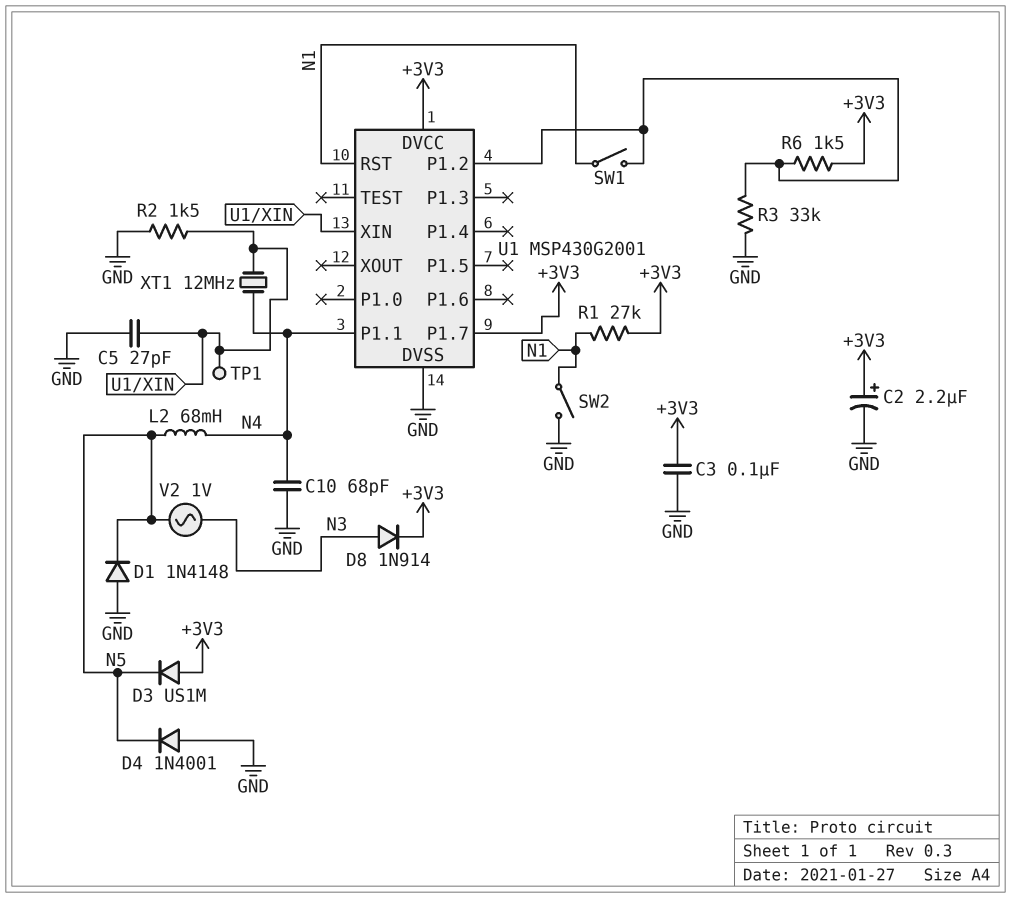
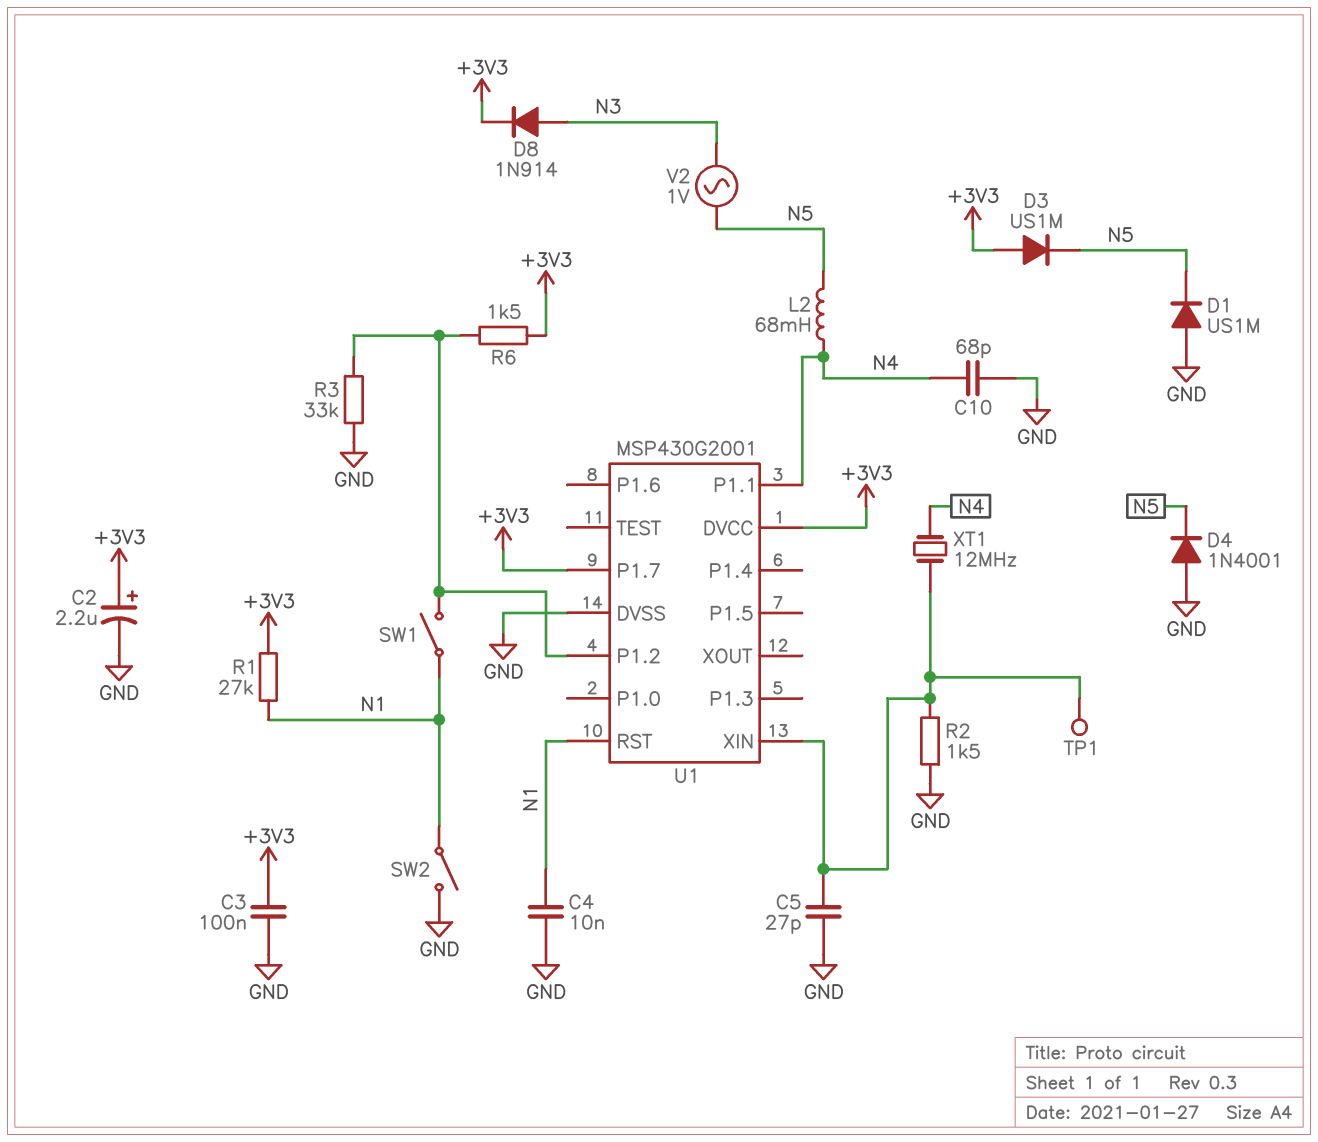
C4: none -> 10nF (GND, N1)
D1: diode 1N4148 (A GND, K N5) -> diode US1M (A GND, K N5)

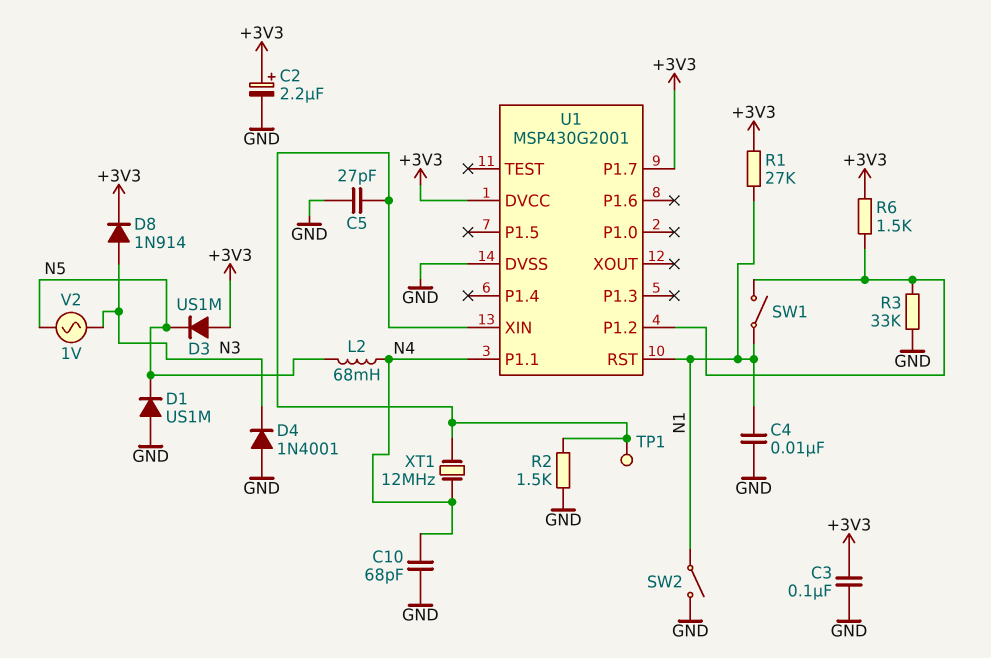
D4: diode 1N4001 (A GND, K N5) -> diode 1N4001 (A GND, K N3)

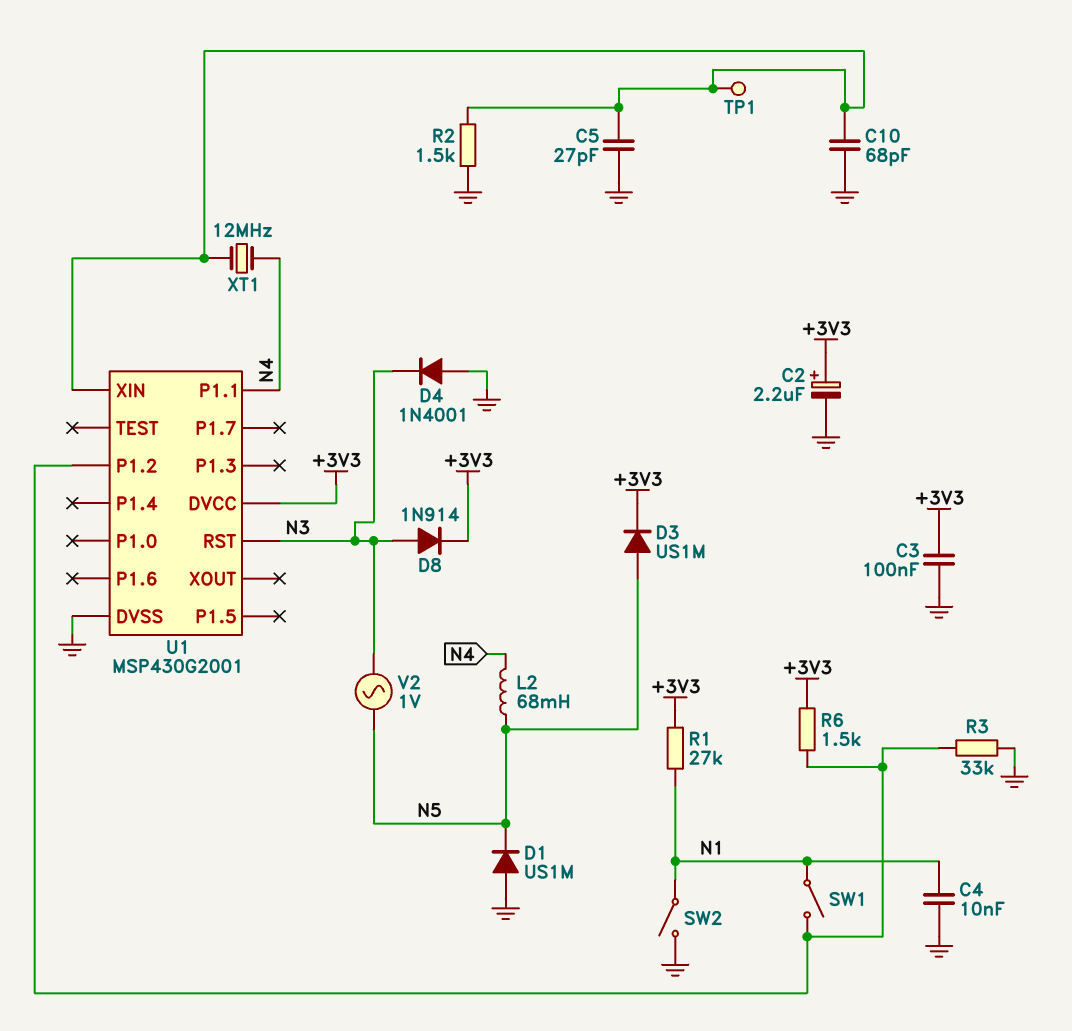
C10: 68pF (GND, N4) -> 68pF (GND, U1/XIN)
D3: diode US1M (A +3V3, K N5) -> diode US1M (A N5, K +3V3)
U1 pin P1.7: +3V3 -> none
U1 pin RST: N1 -> N3

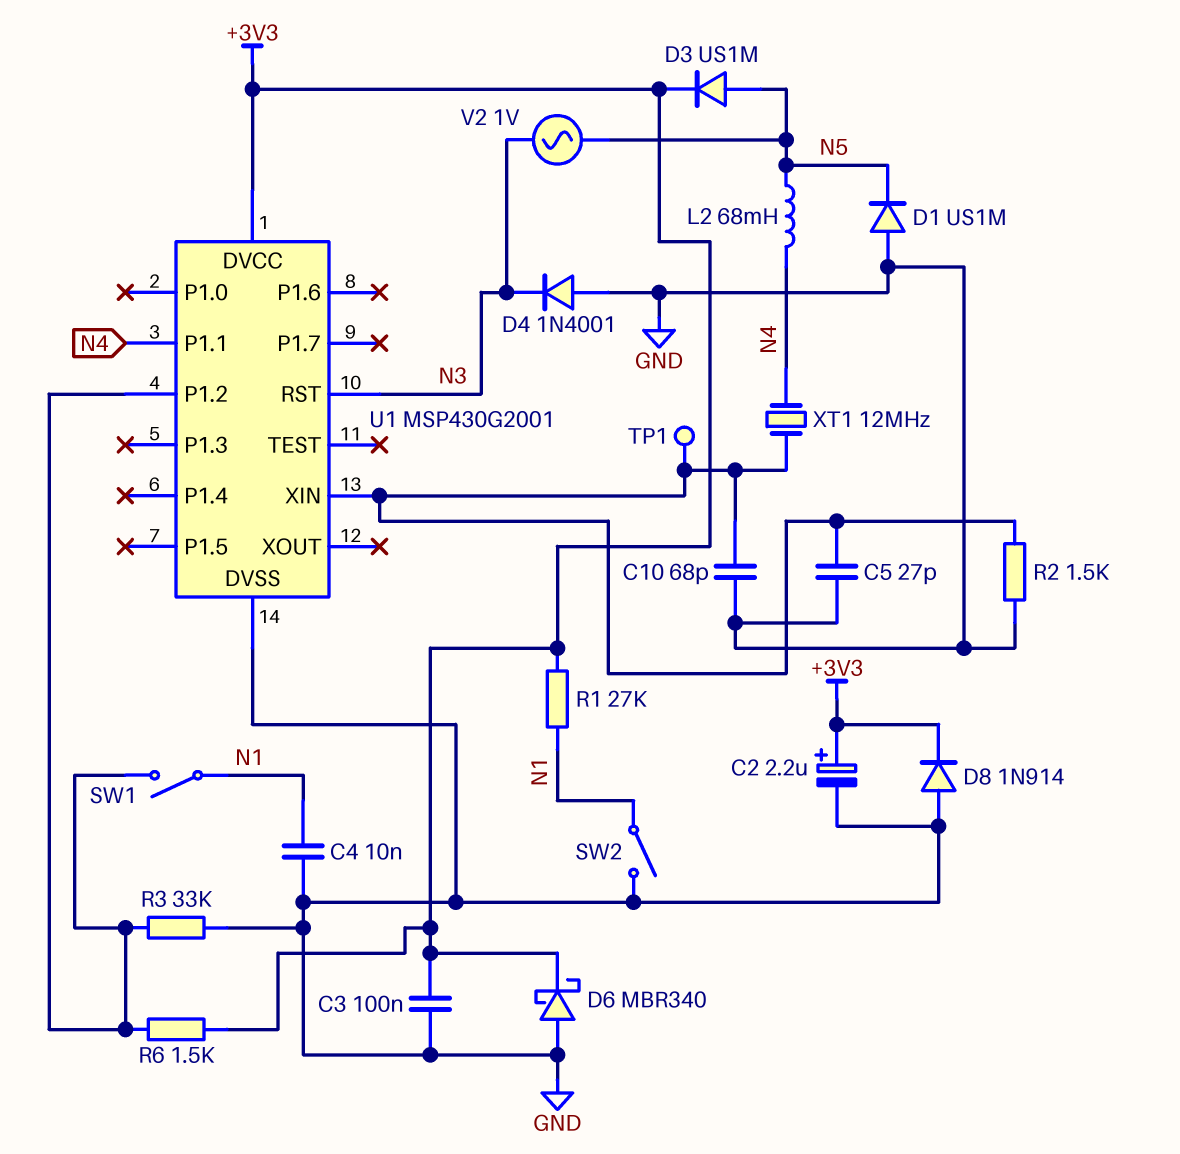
D6: none -> schottky MBR340 (A GND, K +3V3)
D8: diode 1N914 (A N3, K +3V3) -> diode 1N914 (A GND, K +3V3)

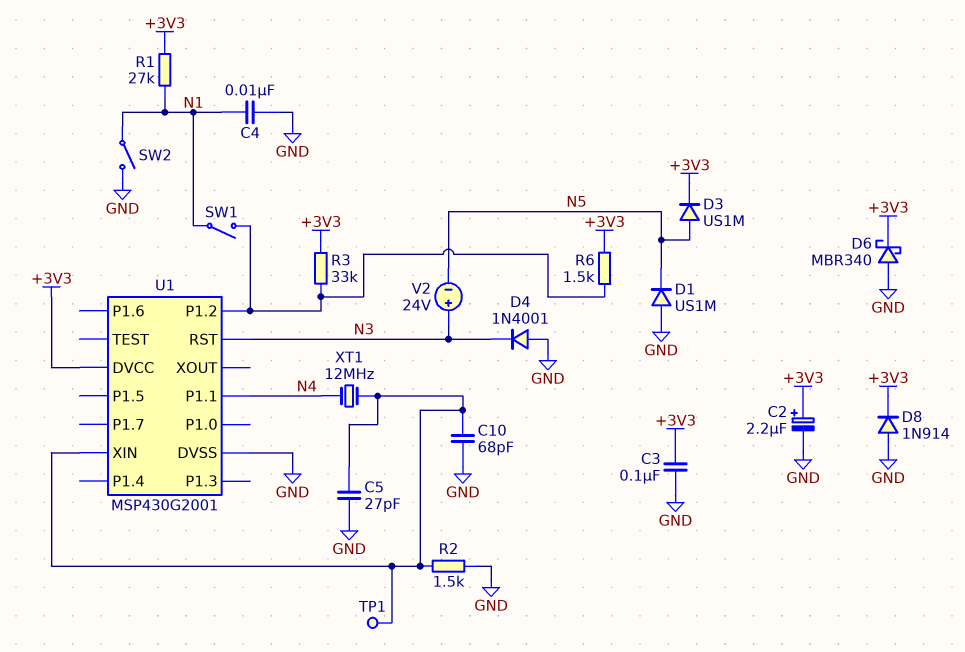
L2: 68mH (N4, N5) -> none
R3: 33k (GND, U1/P1.2) -> 33k (+3V3, U1/P1.2)
V2: AC 1V (N3, N5) -> 24V (plus N3, minus N5)

